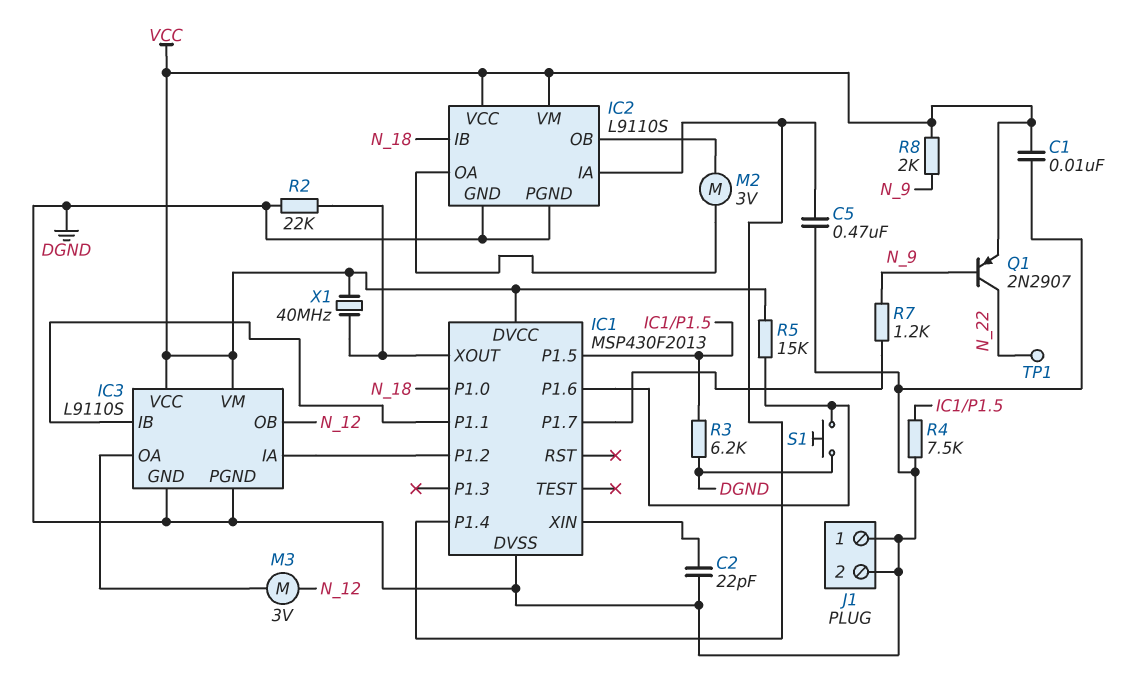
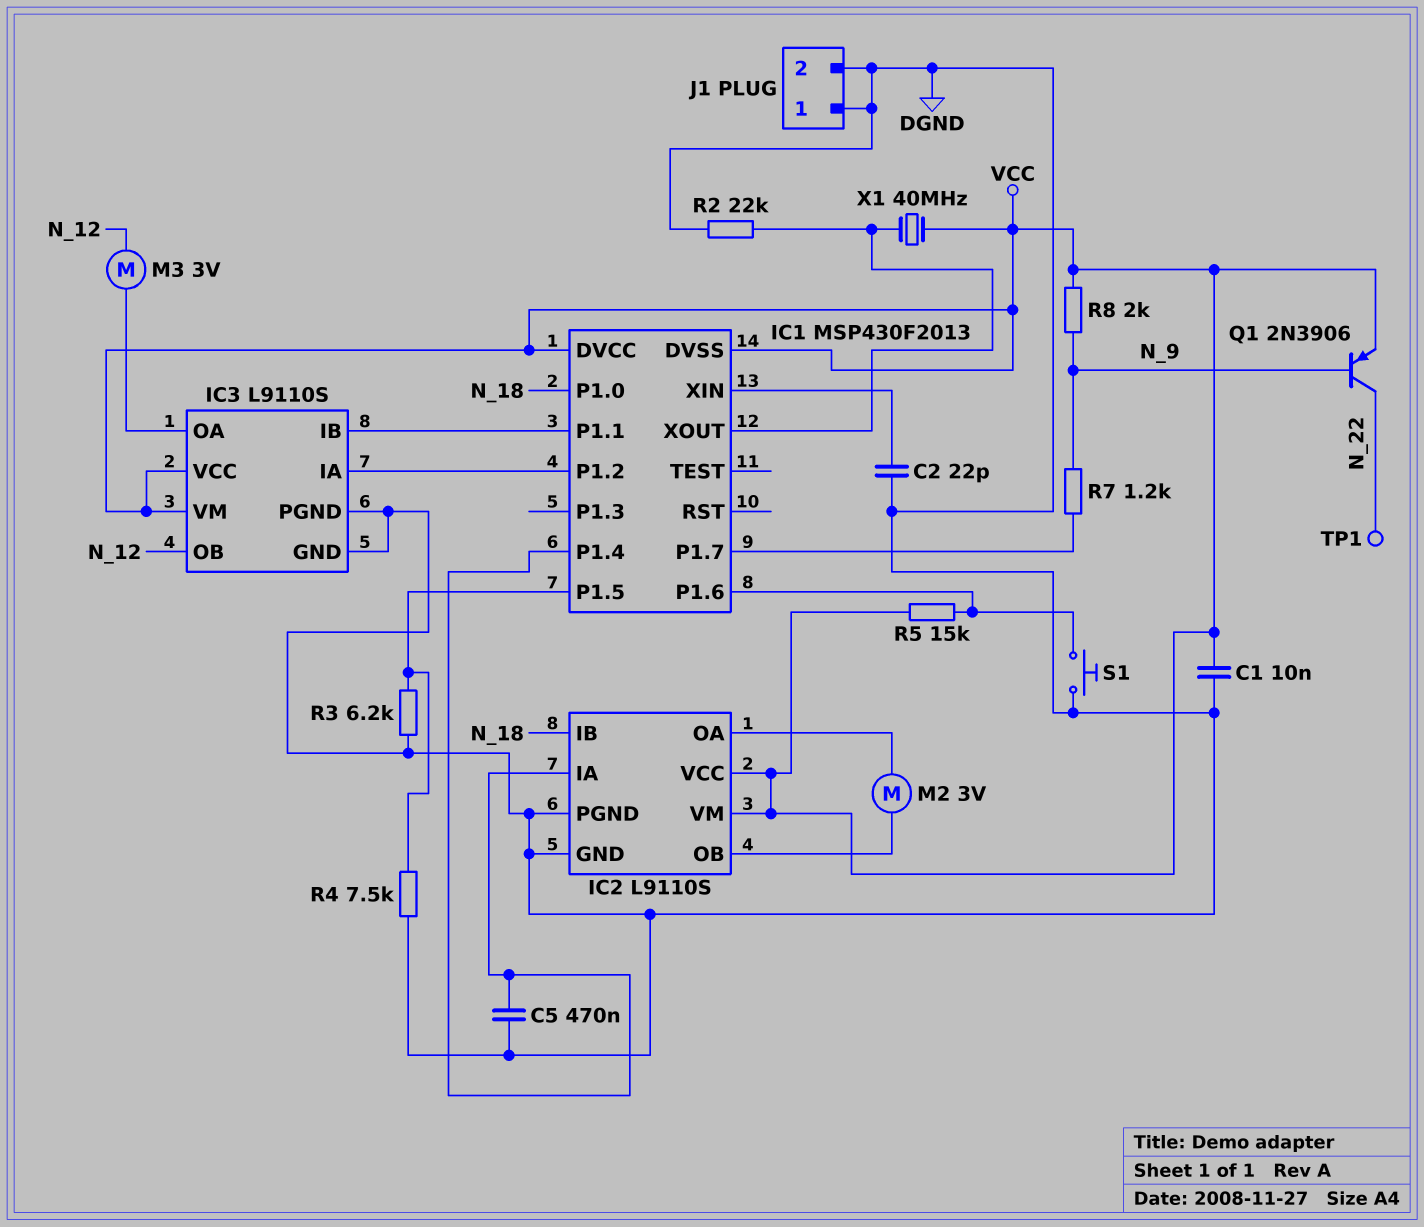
IC1 pin DVSS: DGND -> VCC
Q1: PNP 2N2907 (B N_9, C N_22, E VCC) -> PNP 2N3906 (B N_9, C N_22, E VCC)

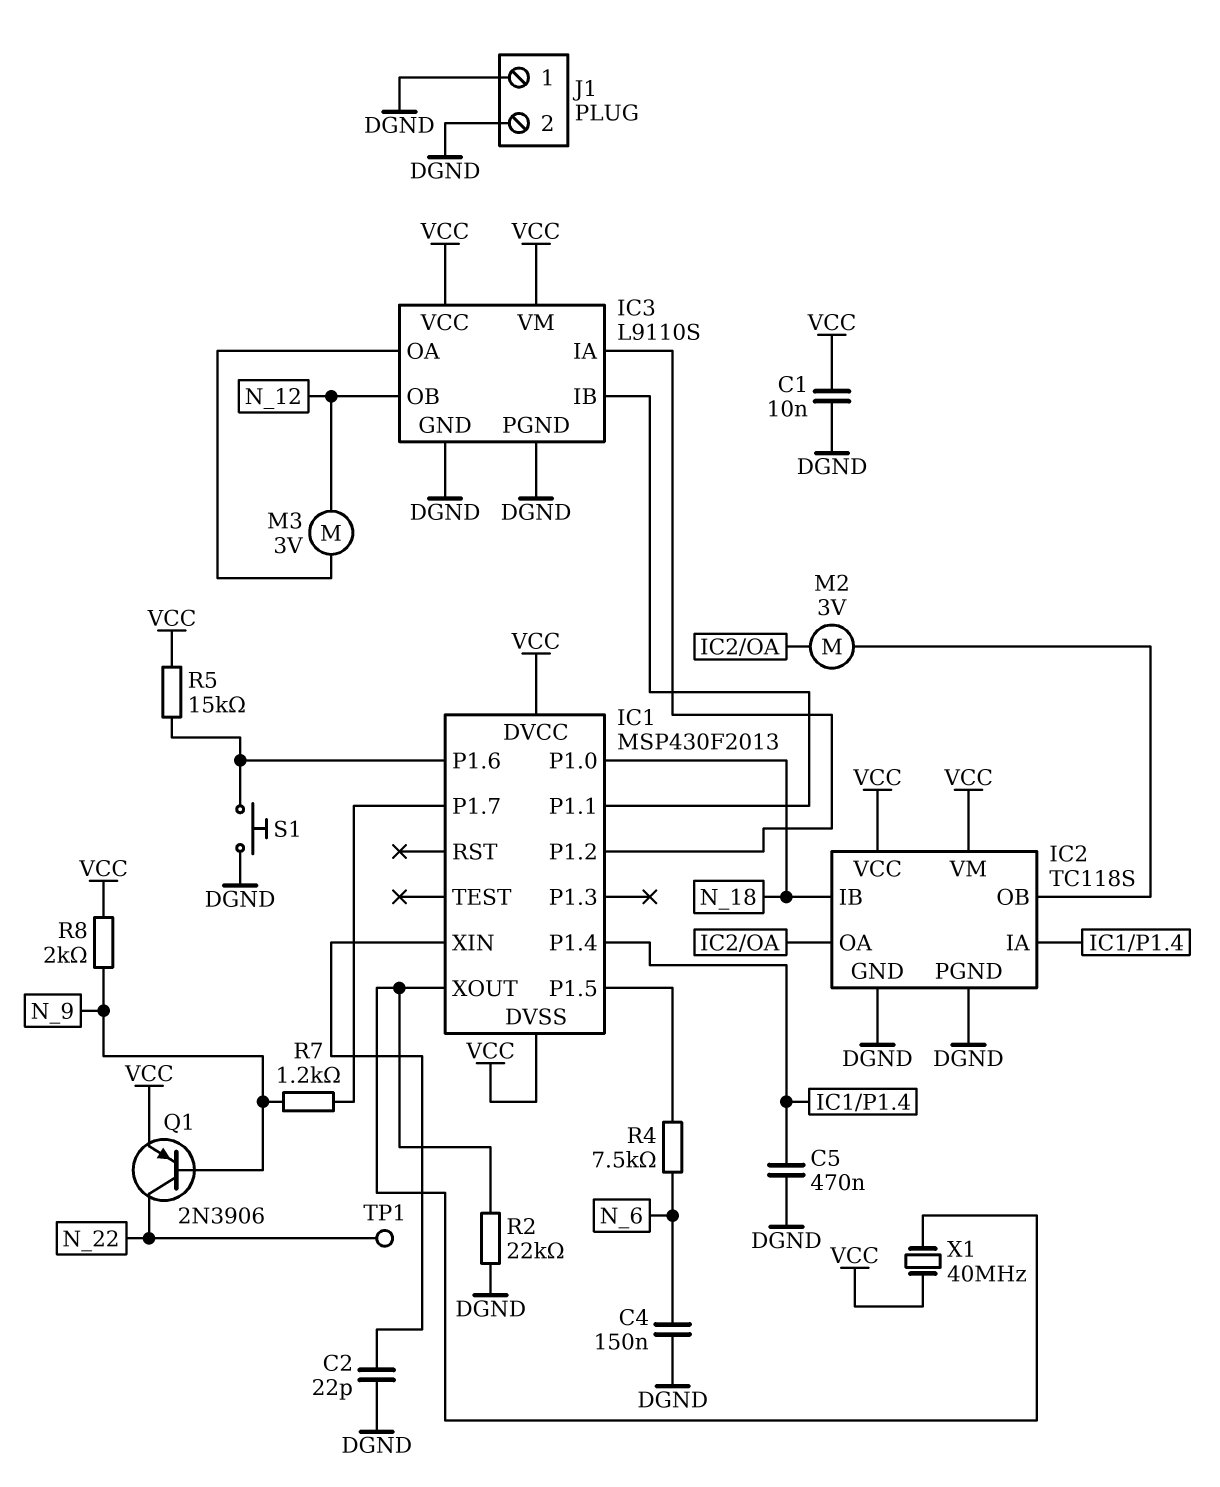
C4: none -> 150nF (DGND, N_6)
IC2: L9110S -> TC118S
R3: 6.2k (DGND, IC1/P1.5) -> none
R4: 7.5k (DGND, IC1/P1.5) -> 7.5k (IC1/P1.5, N_6)

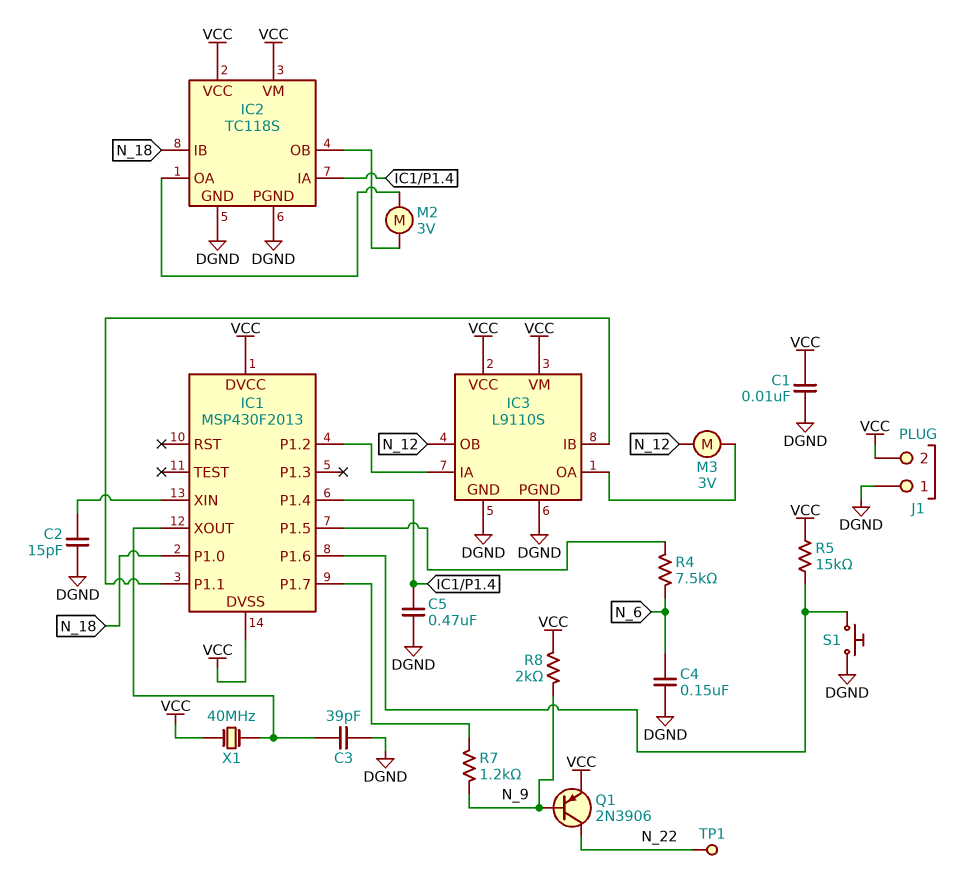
C2: 22pF (DGND, IC1/XIN) -> 15pF (DGND, IC1/XIN)
C3: none -> 39pF (DGND, IC1/XOUT)
J1 pin 2: DGND -> VCC
R2: 22k (DGND, IC1/XOUT) -> none

